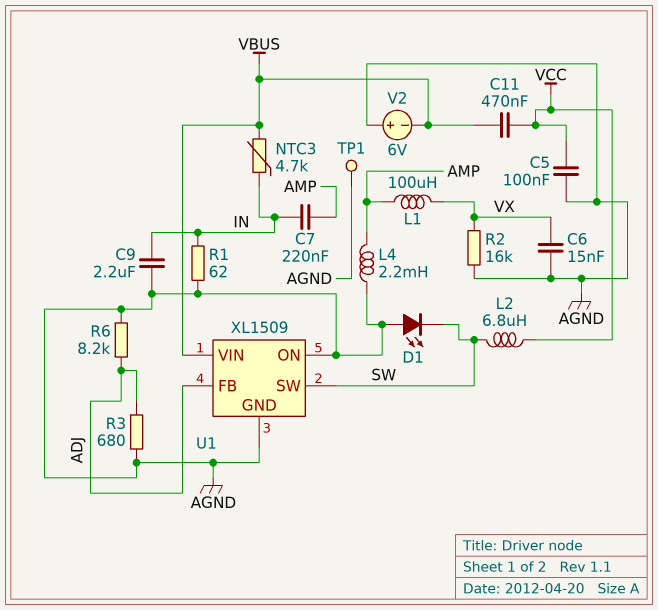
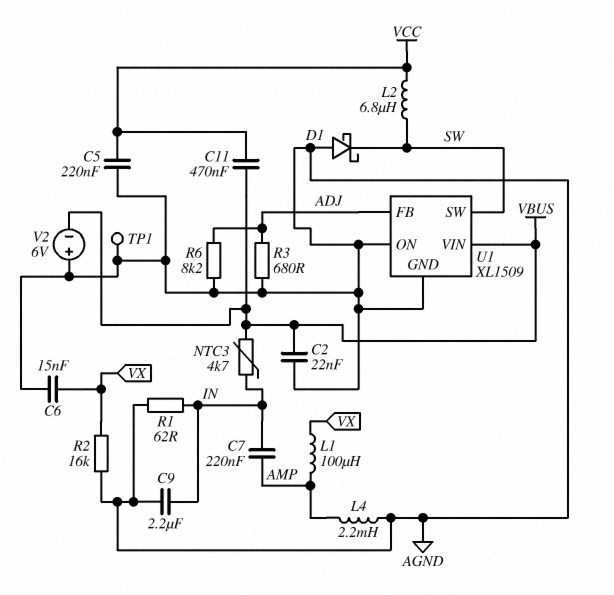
C2: none -> 22nF (AGND, VBUS)
C5: 100nF (AGND, VCC) -> 220nF (AGND, VCC)
D1: LED (A AGND, K SW) -> schottky (A AGND, K SW)

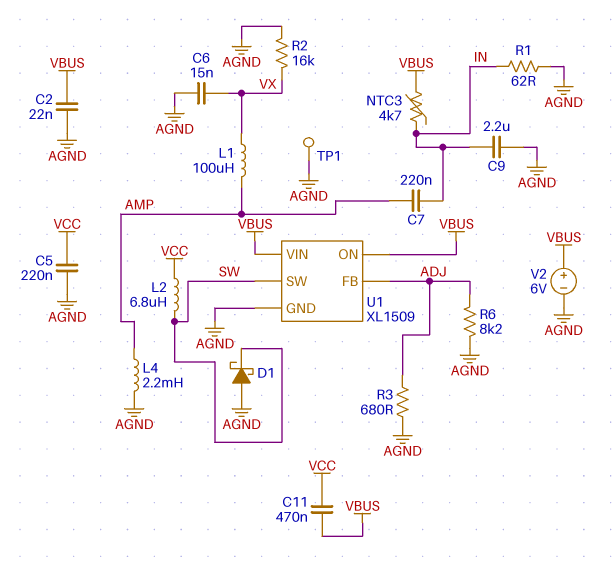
U1 pin ON: AGND -> VBUS
V2: 6V (plus AGND, minus VBUS) -> 6V (plus VBUS, minus AGND)

